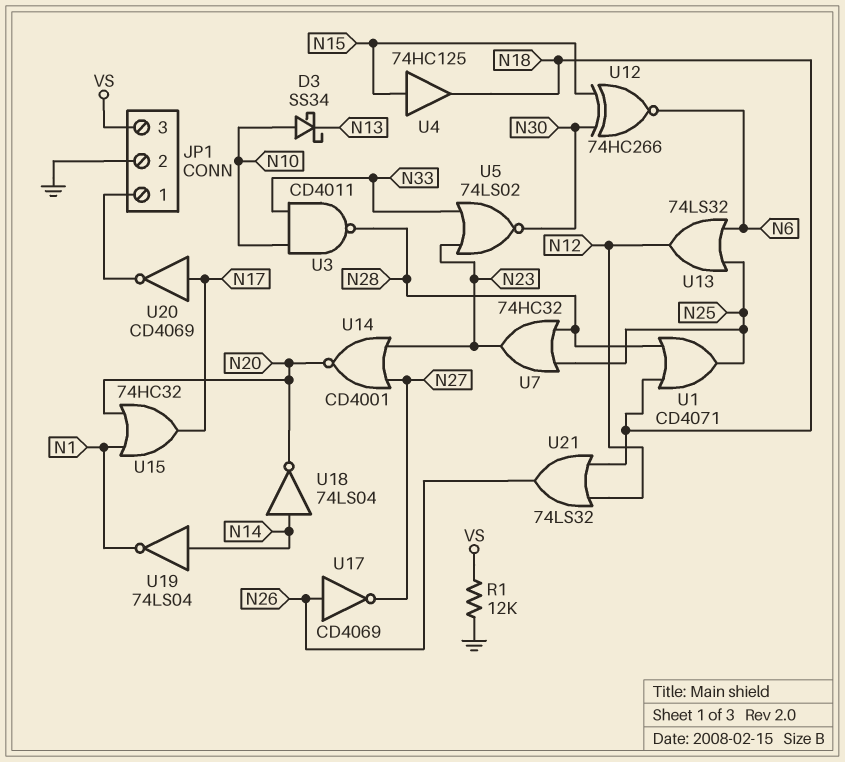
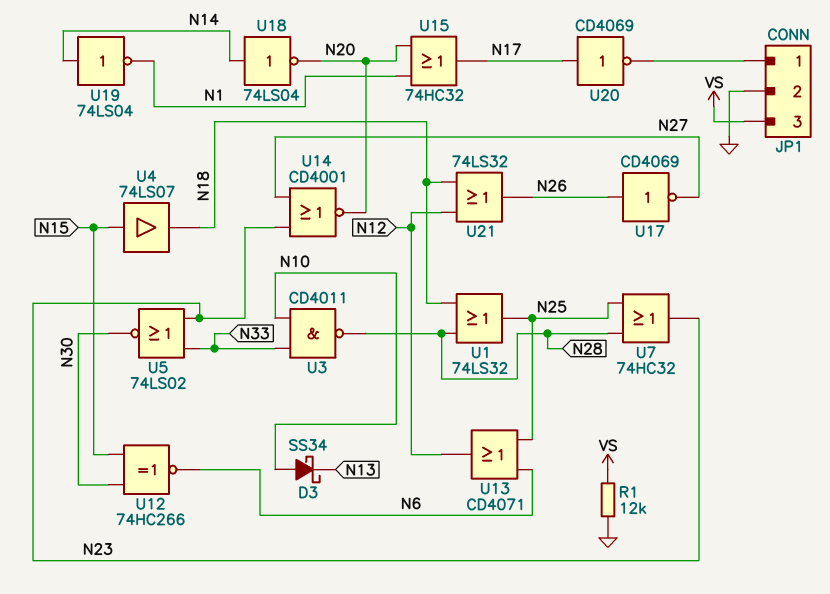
U1: OR CD4071 (in N18, in N28, out N25) -> OR 74LS32 (in N18, in N28, out N25)
U4: buffer 74HC125 (in N15, out N18) -> buffer 74LS07 (in N15, out N18)
U13: OR 74LS32 (in N6, in N25, out N12) -> OR CD4071 (in N6, in N25, out N12)

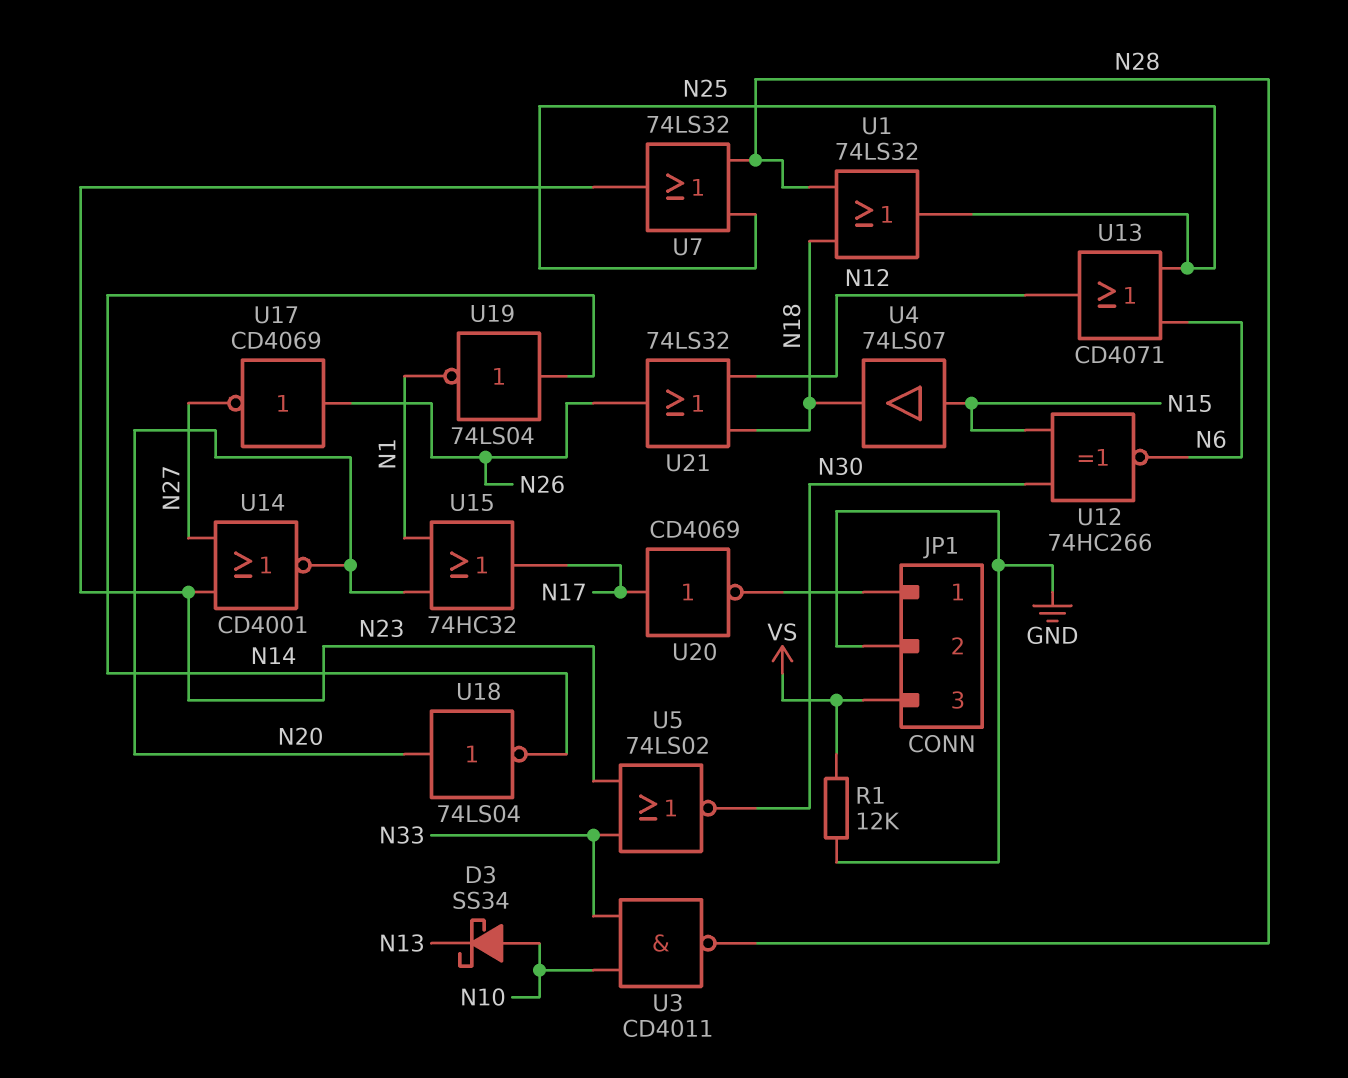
U7: OR 74HC32 (in N25, in N28, out N23) -> OR 74LS32 (in N25, in N28, out N23)
U18: NOT 74LS04 (in N14, out N20) -> NOT 74LS04 (in N20, out N14)

